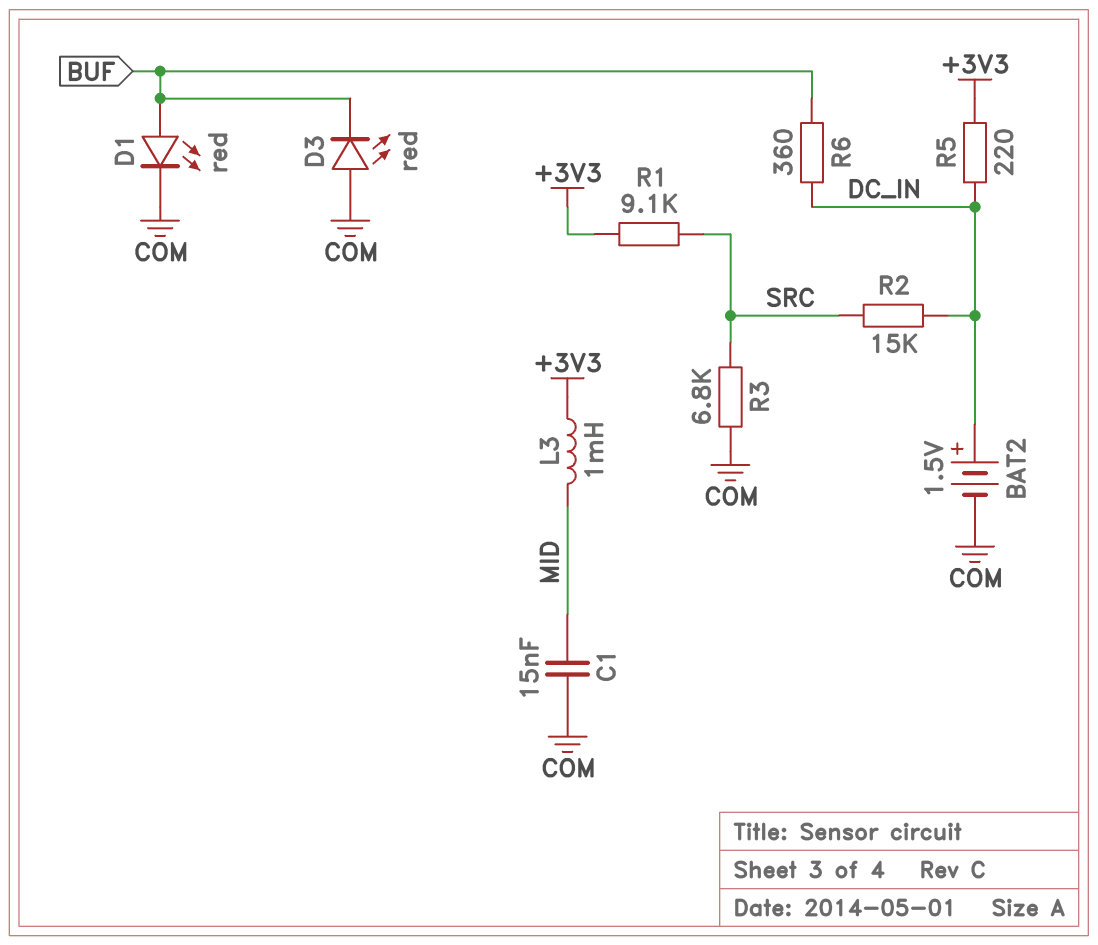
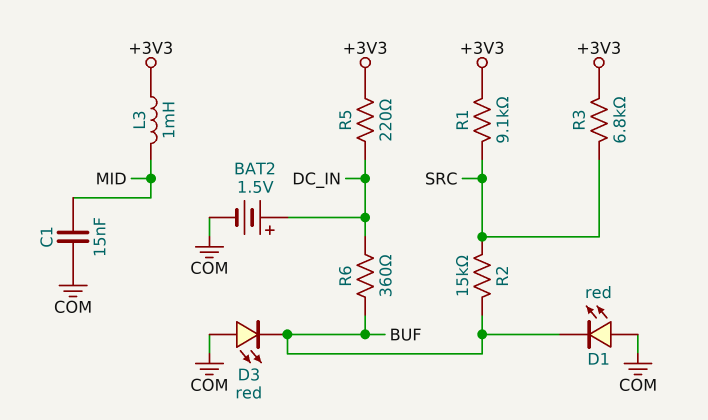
D1: LED red (A BUF, K COM) -> LED red (A COM, K BUF)
R2: 15k (DC_IN, SRC) -> 15k (BUF, SRC)
R3: 6.8k (COM, SRC) -> 6.8k (+3V3, SRC)

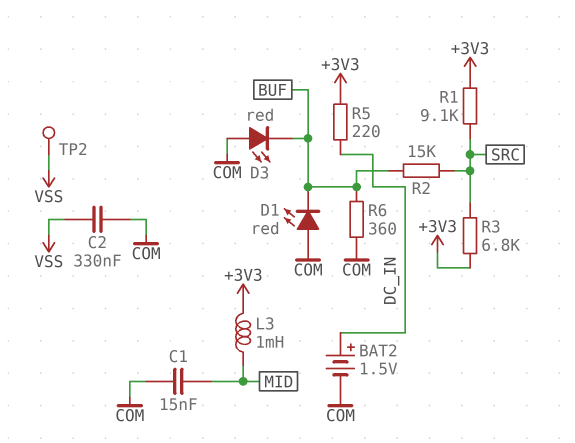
C2: none -> 330nF (COM, VSS)
R6: 360 (BUF, DC_IN) -> 360 (BUF, COM)
TP2: none -> test point (VSS)

